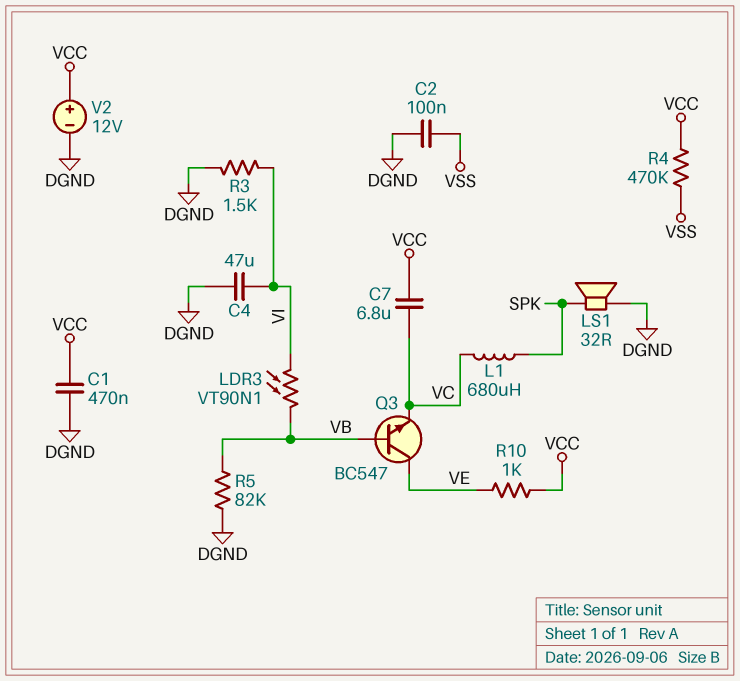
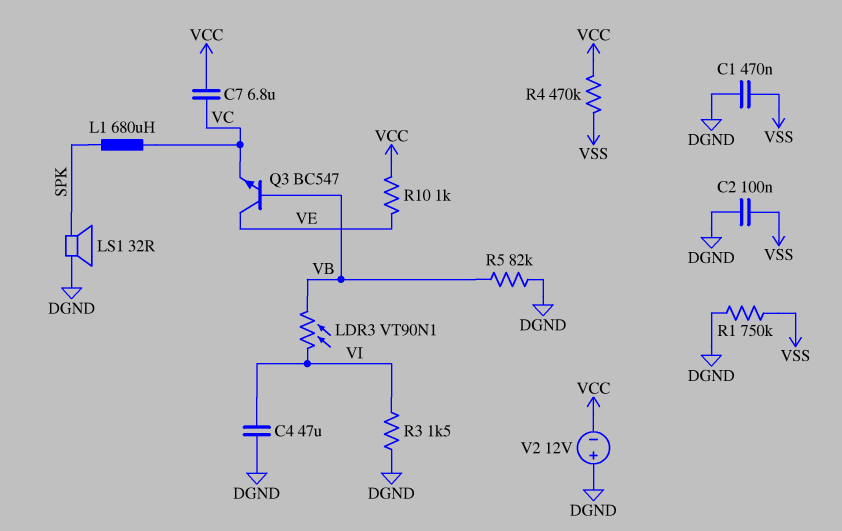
C1: 470nF (DGND, VCC) -> 470nF (DGND, VSS)
R1: none -> 750k (DGND, VSS)
V2: 12V (plus VCC, minus DGND) -> 12V (plus DGND, minus VCC)

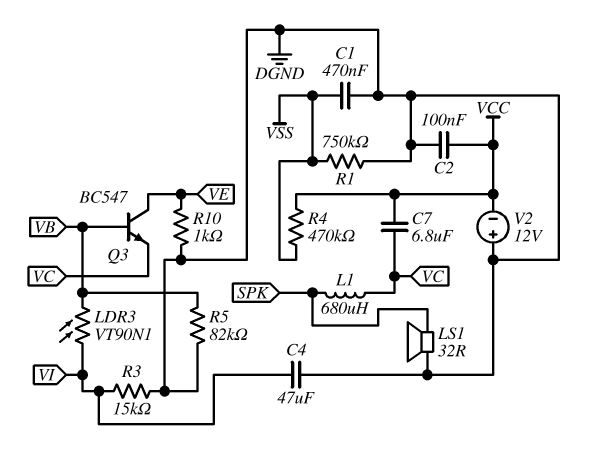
C2: 100nF (DGND, VSS) -> 100nF (DGND, VCC)
R3: 1.5k (DGND, VI) -> 15k (DGND, VI)
R10: 1k (VCC, VE) -> 1k (DGND, VE)

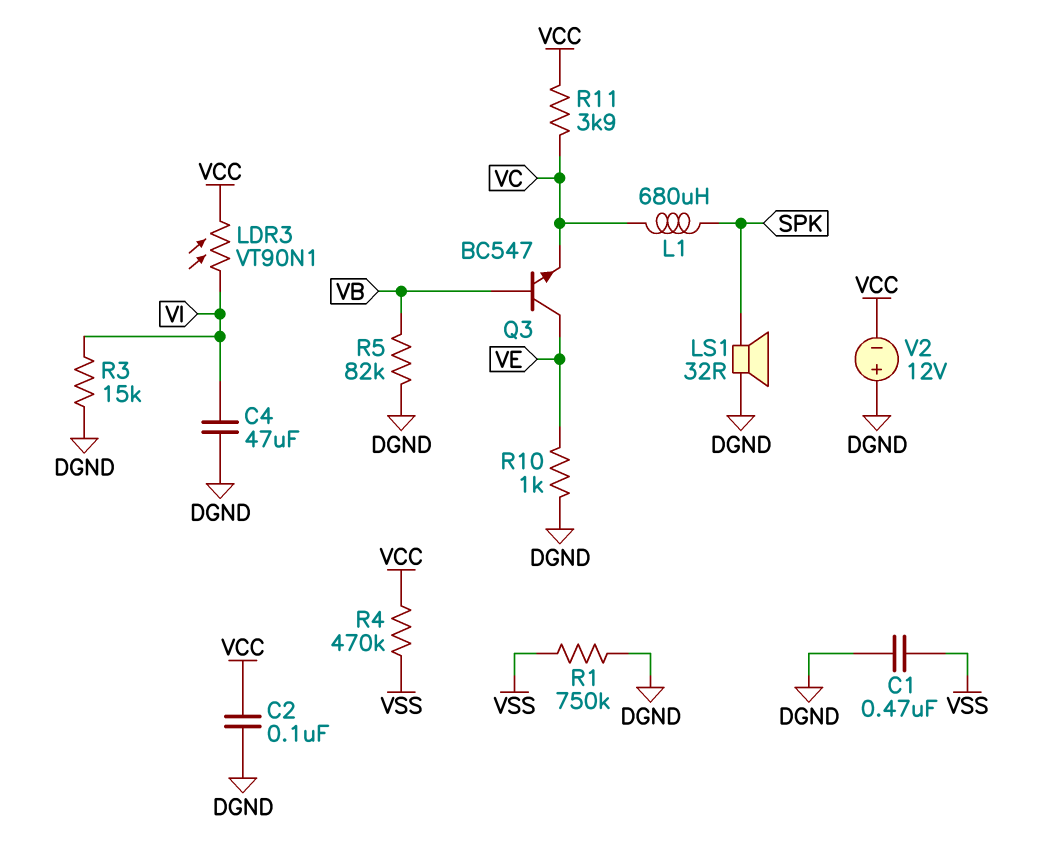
C7: 6.8uF (VC, VCC) -> none
LDR3: VT90N1 (VB, VI) -> VT90N1 (VCC, VI)
R11: none -> 3.9k (VC, VCC)

